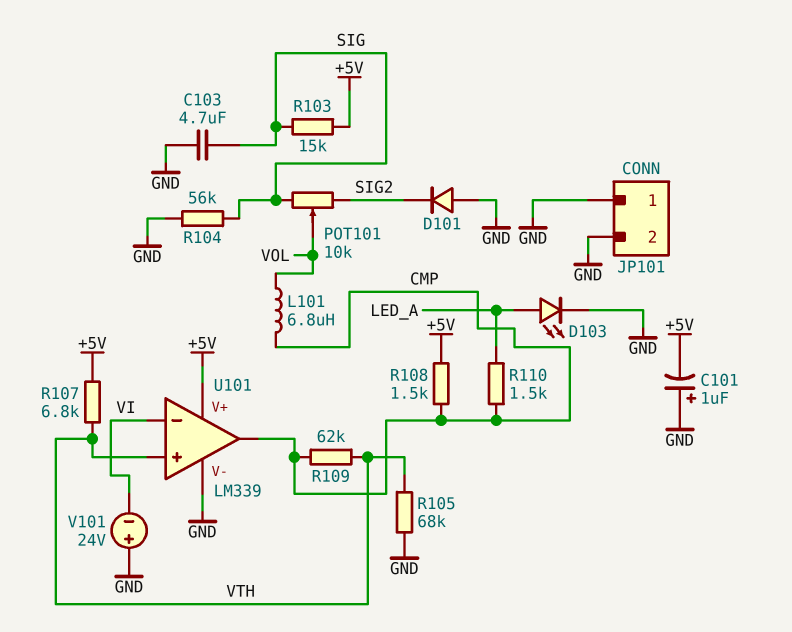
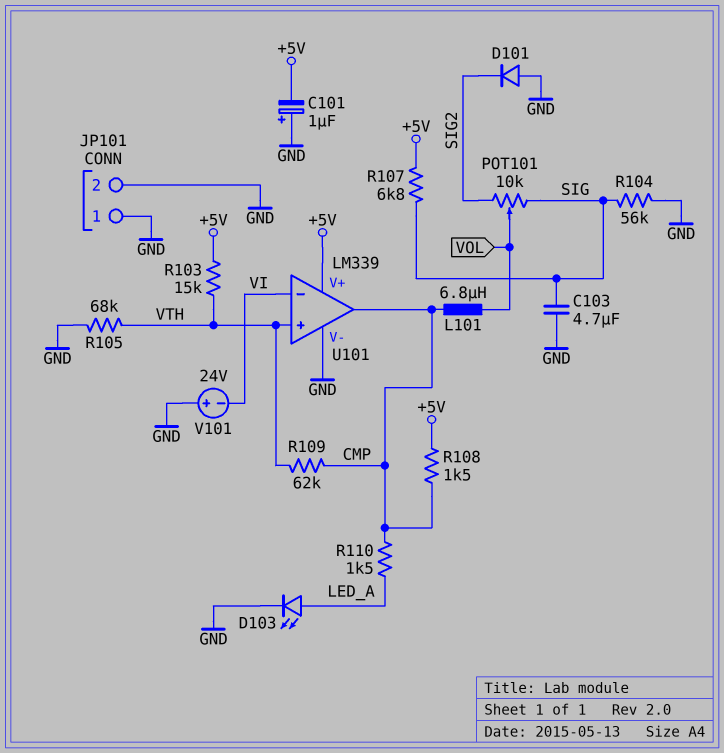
R103: 15k (+5V, SIG) -> 15k (+5V, VTH)
R107: 6.8k (+5V, VTH) -> 6.8k (+5V, SIG)

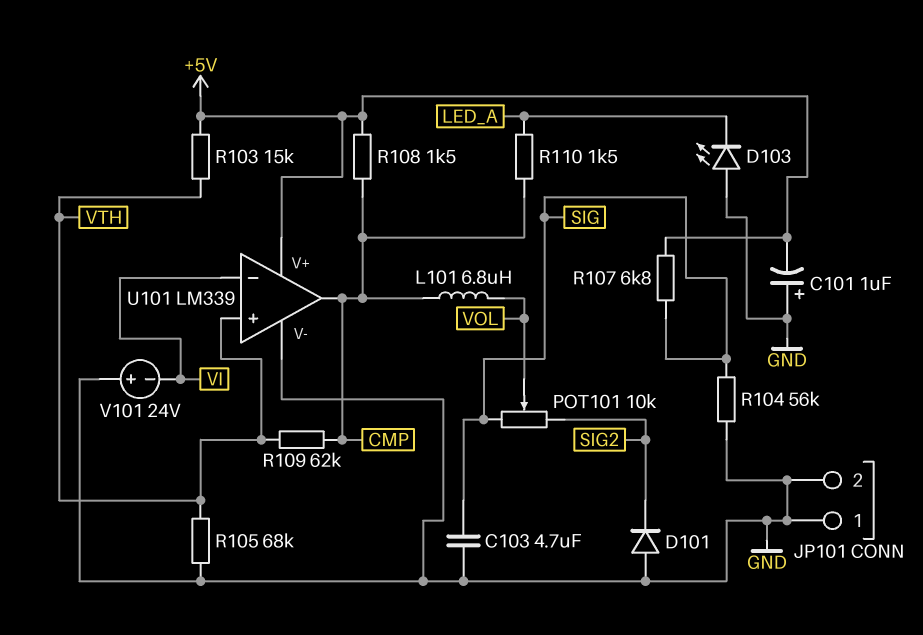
D103: LED (A LED_A, K GND) -> LED (A GND, K LED_A)

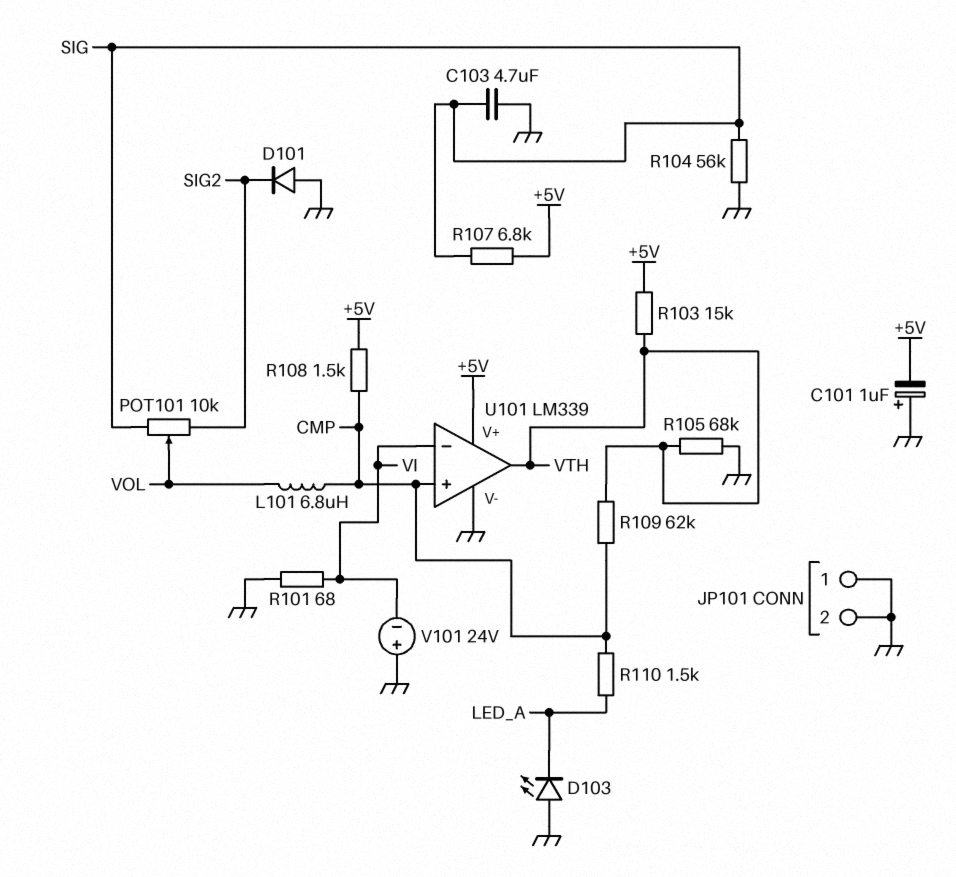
R101: none -> 68 (GND, VI)
U101 pin in+: VTH -> CMP
U101 pin out: CMP -> VTH

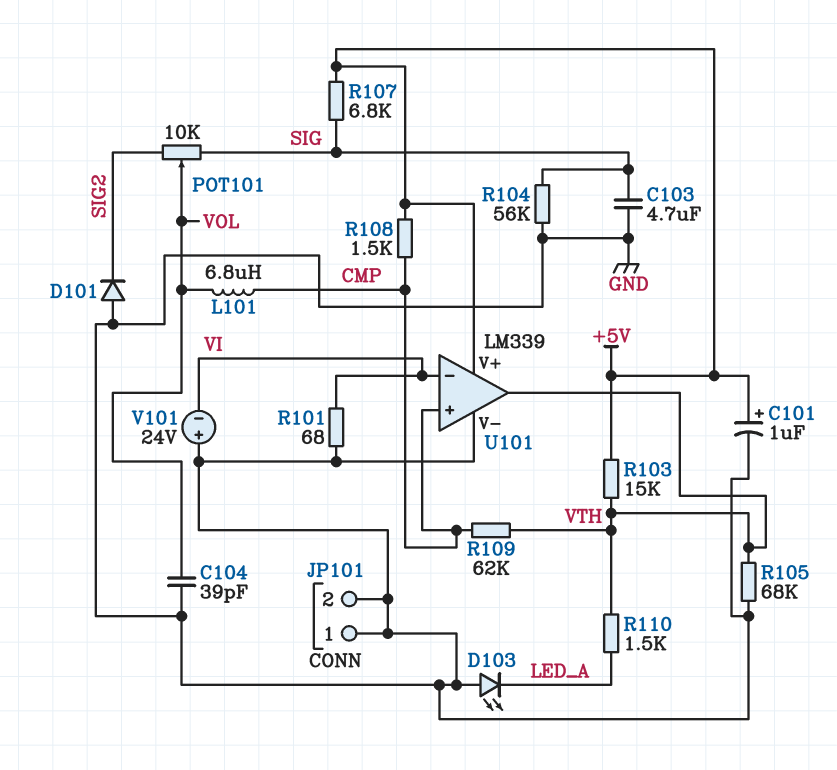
C101: 1uF (plus GND, minus +5V) -> 1uF (plus +5V, minus GND)
C104: none -> 39pF (GND, VOL)
R110: 1.5k (CMP, LED_A) -> 1.5k (LED_A, VTH)

